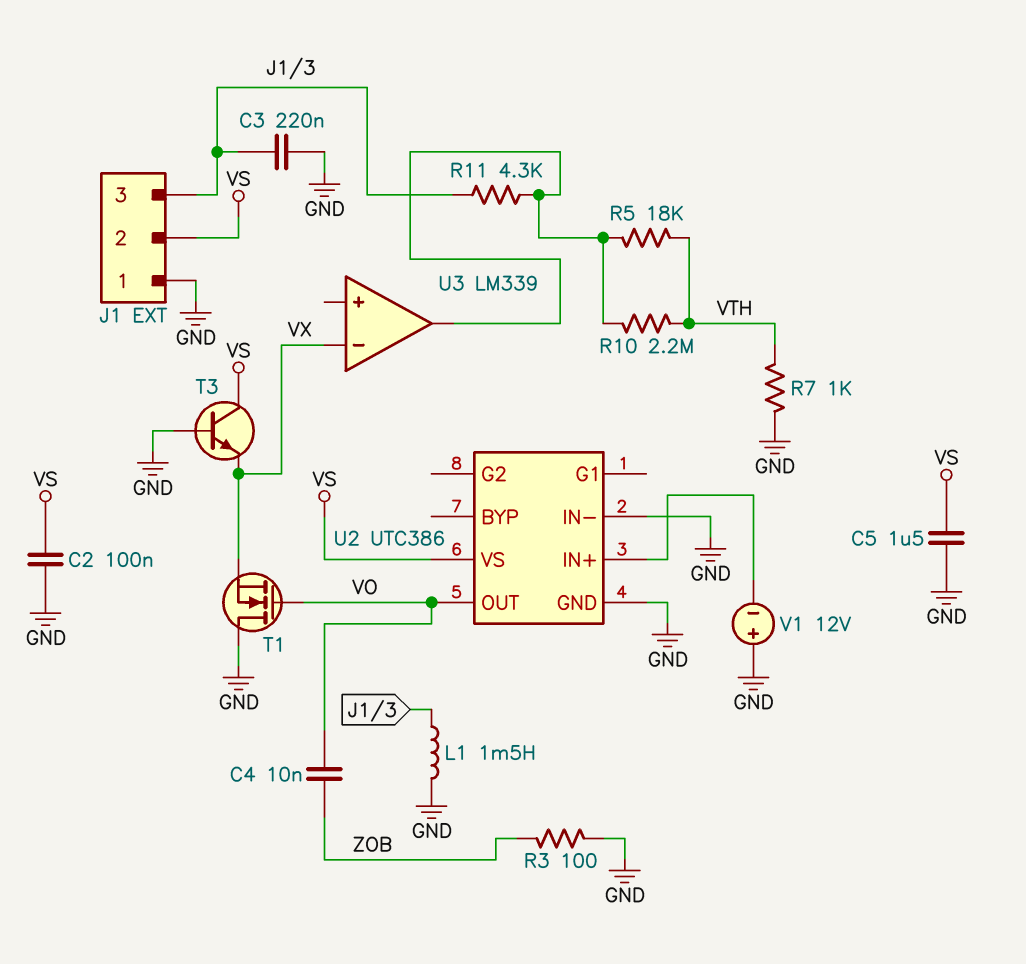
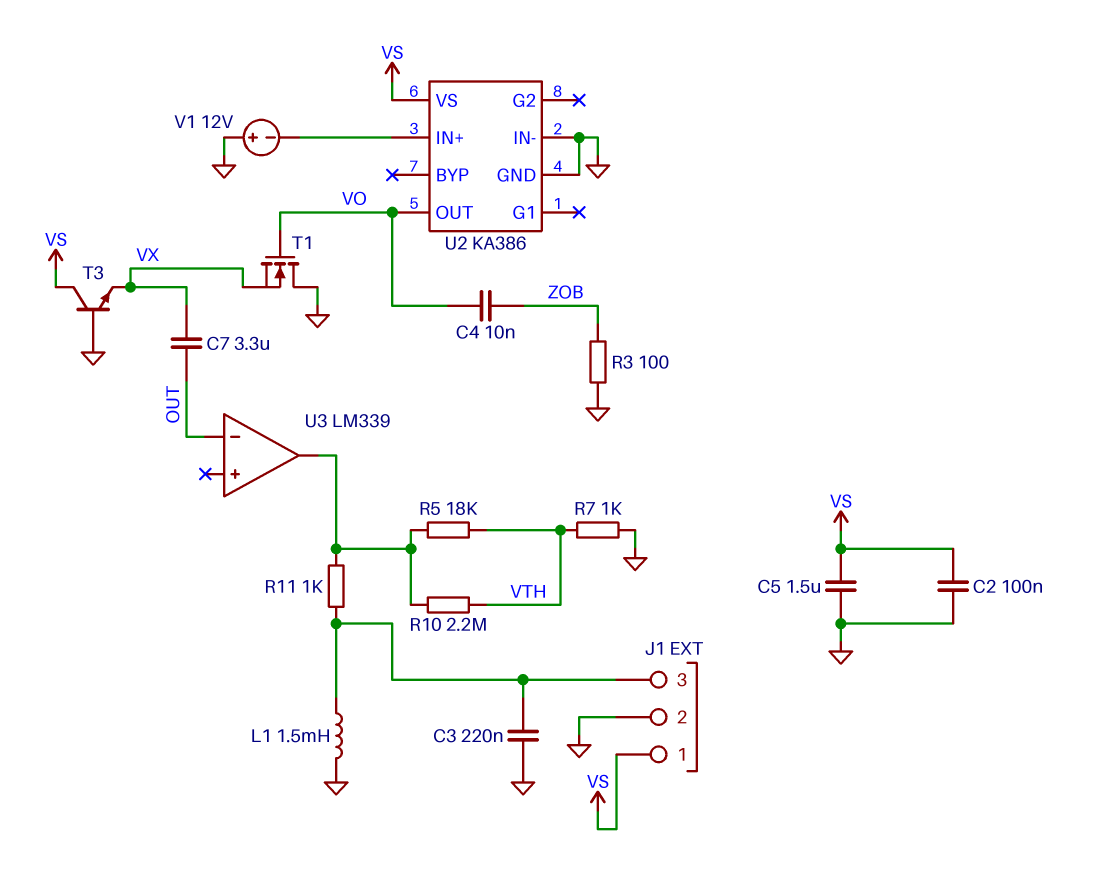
C7: none -> 3.3uF (OUT, VX)
J1 pin 1: GND -> VS
J1 pin 2: VS -> GND
R11: 4.3k (J1/3, U3/out) -> 1k (J1/3, U3/out)
U2: UTC386 -> KA386
U3 pin in-: VX -> OUT

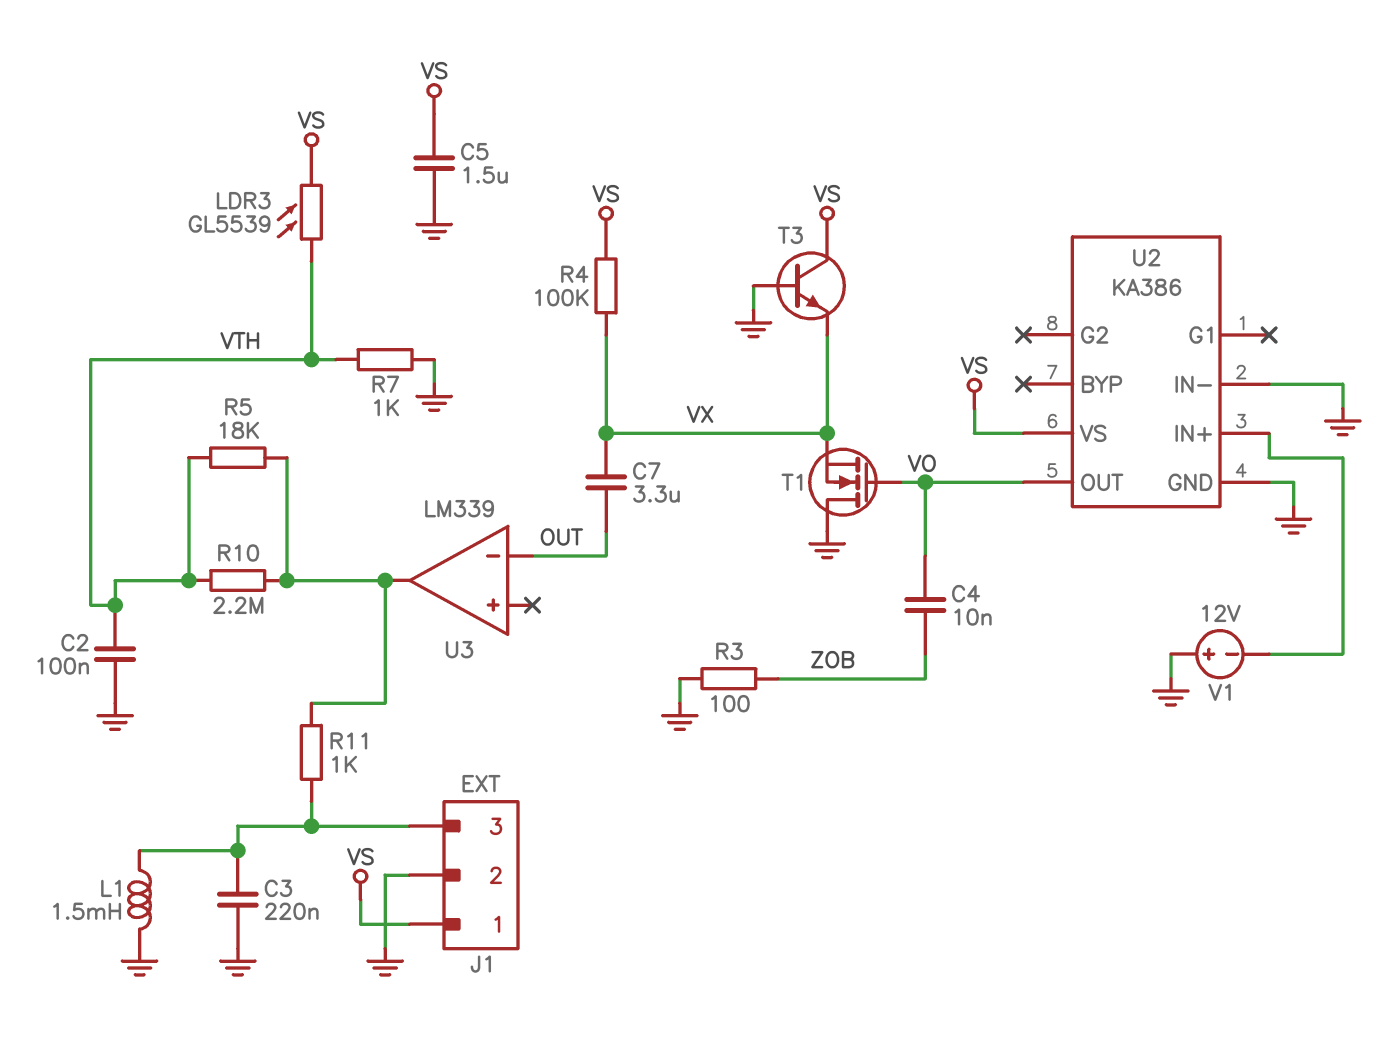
C2: 100nF (GND, VS) -> 100nF (GND, VTH)
LDR3: none -> GL5539 (VS, VTH)
R4: none -> 100k (VS, VX)

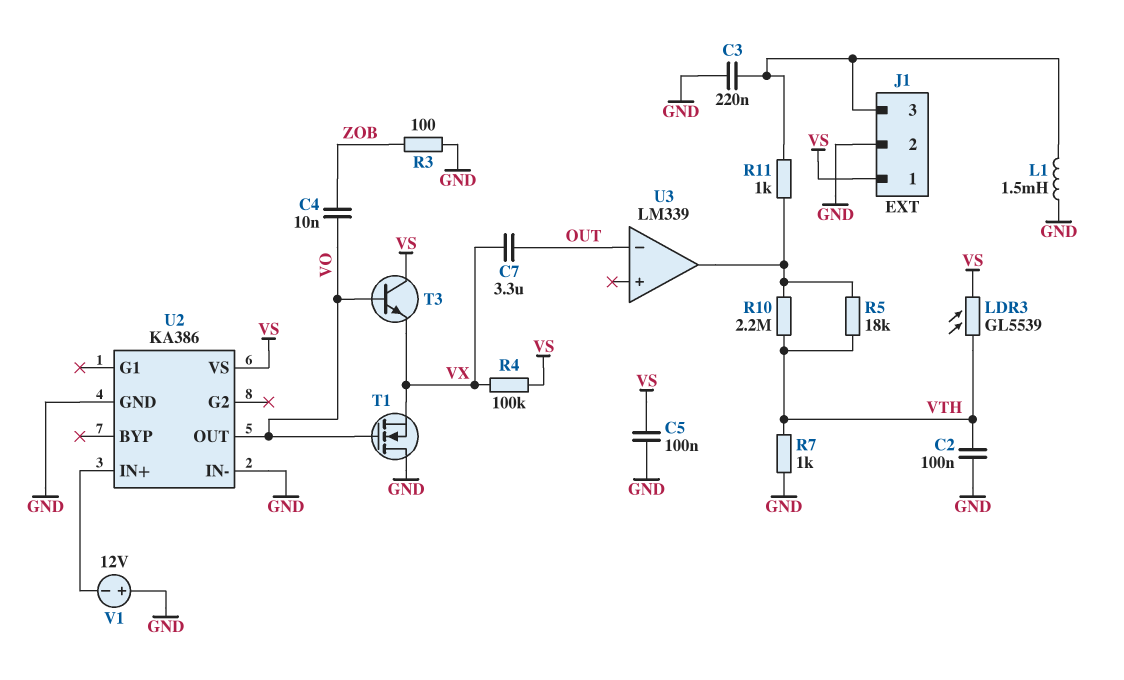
C5: 1.5uF (GND, VS) -> 100nF (GND, VS)
T3: NPN (B GND, C VS, E VX) -> NPN (B VO, C VS, E VX)

